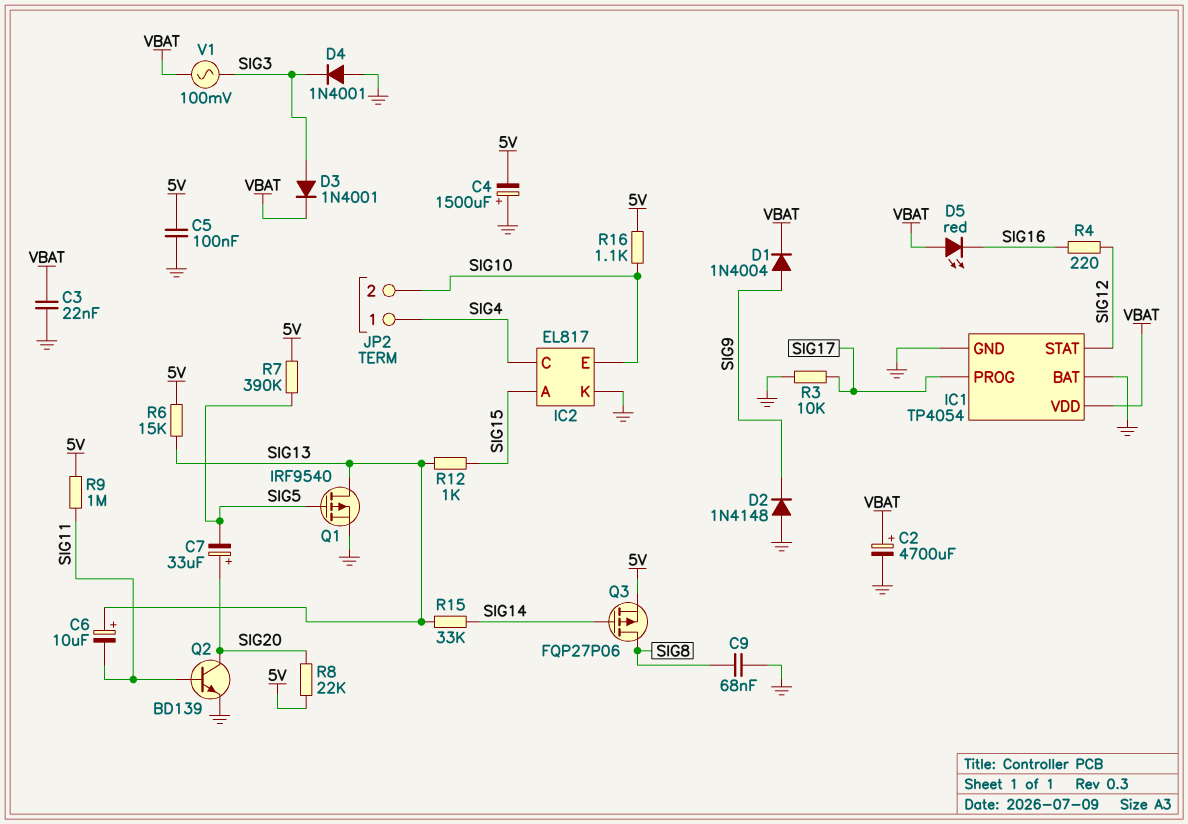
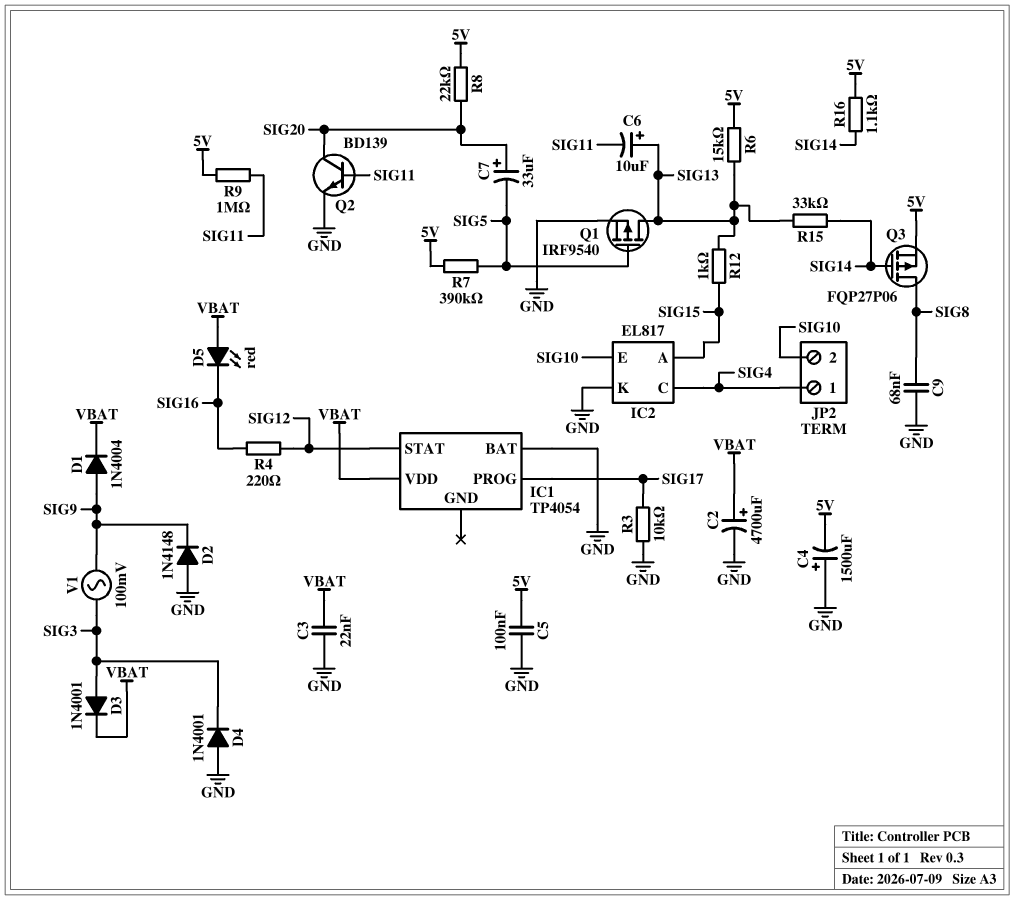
IC1 pin GND: GND -> none
R16: 1.1k (5V, SIG10) -> 1.1k (5V, SIG14)
V1: AC 100mV (SIG3, VBAT) -> AC 100mV (SIG3, SIG9)

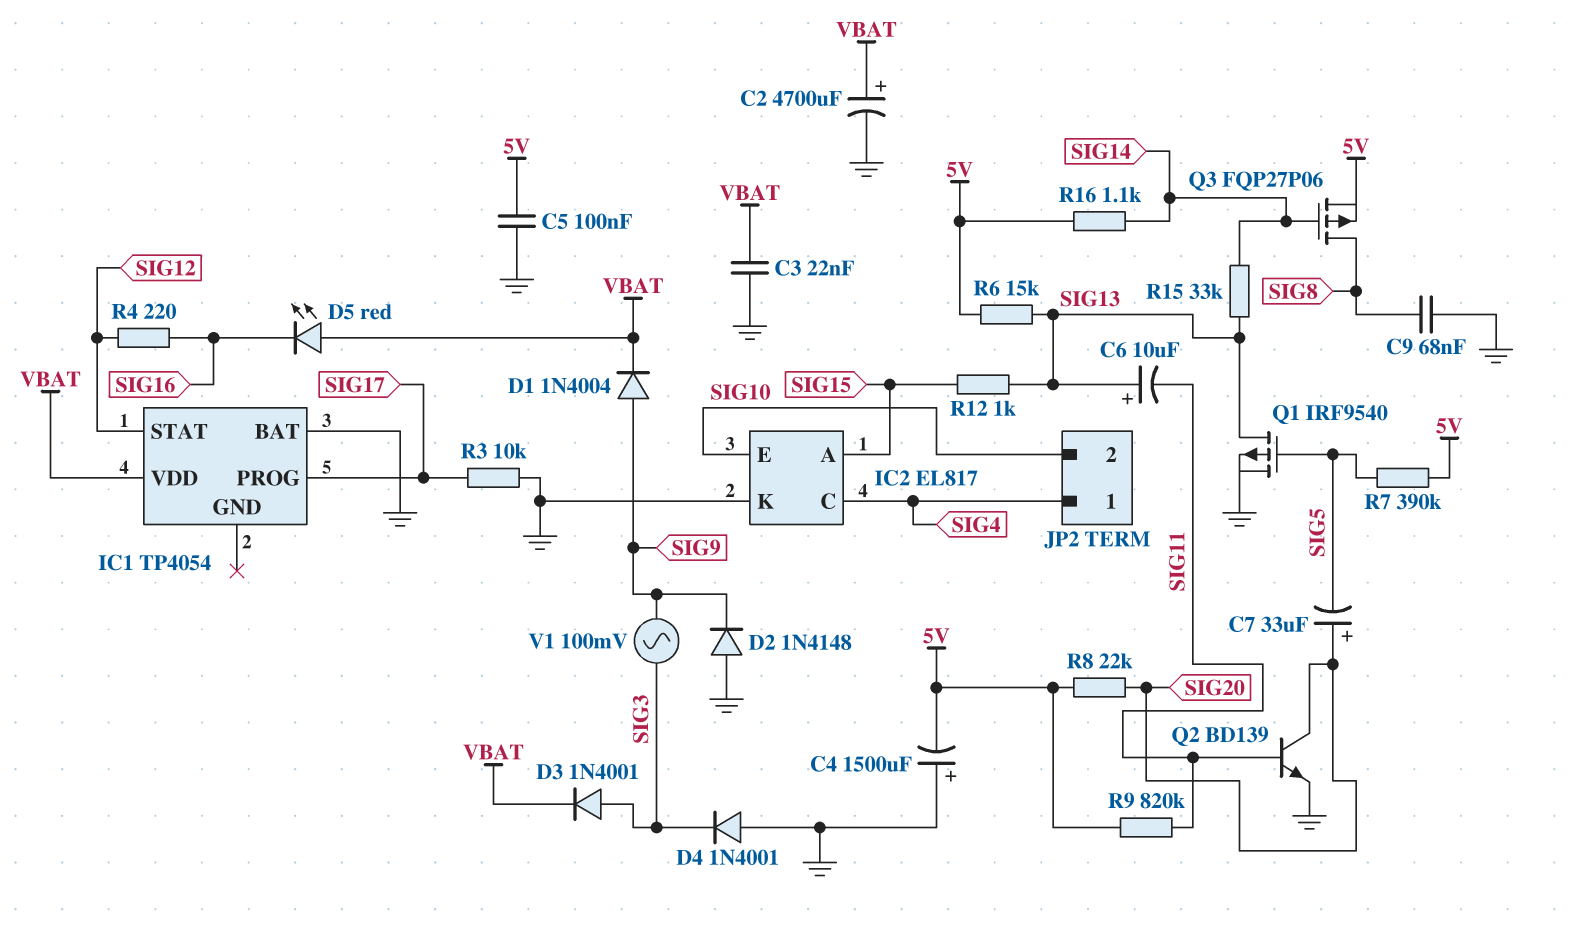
R9: 1M (5V, SIG11) -> 820k (5V, SIG11)

